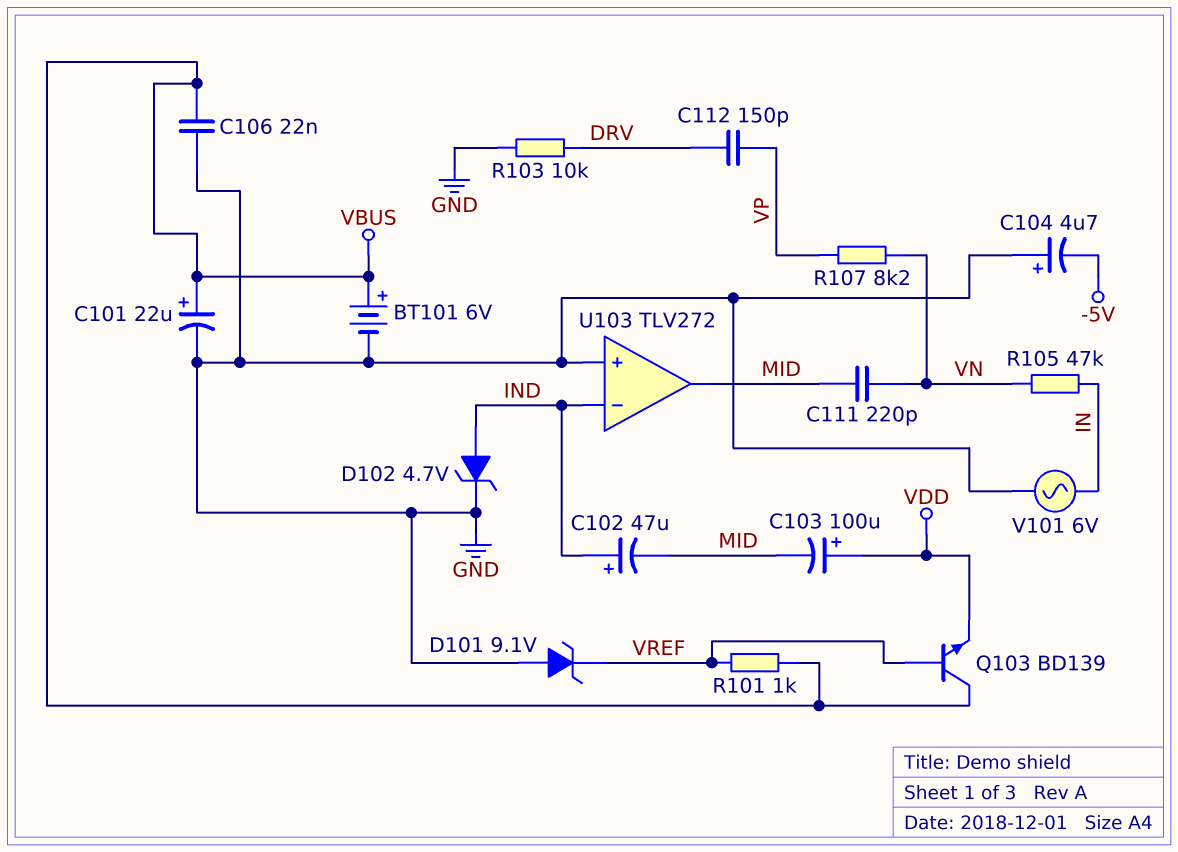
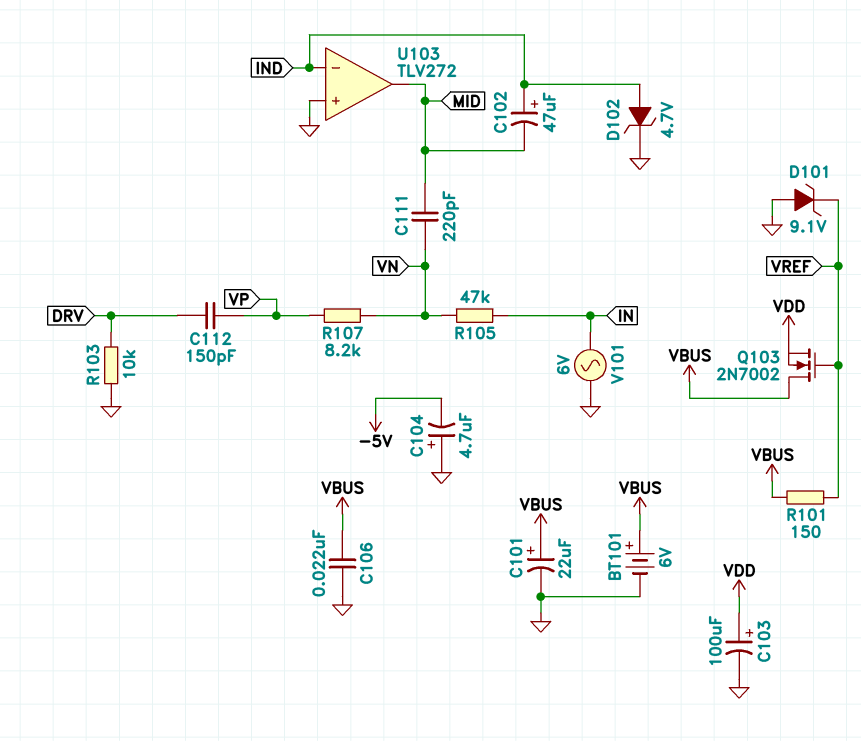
C103: 100uF (plus VDD, minus MID) -> 100uF (plus VDD, minus GND)
Q103: NPN BD139 (B VREF, C VBUS, E VDD) -> NMOS 2N7002 (G VREF, D VBUS, S VDD)
R101: 1k (VBUS, VREF) -> 150 (VBUS, VREF)

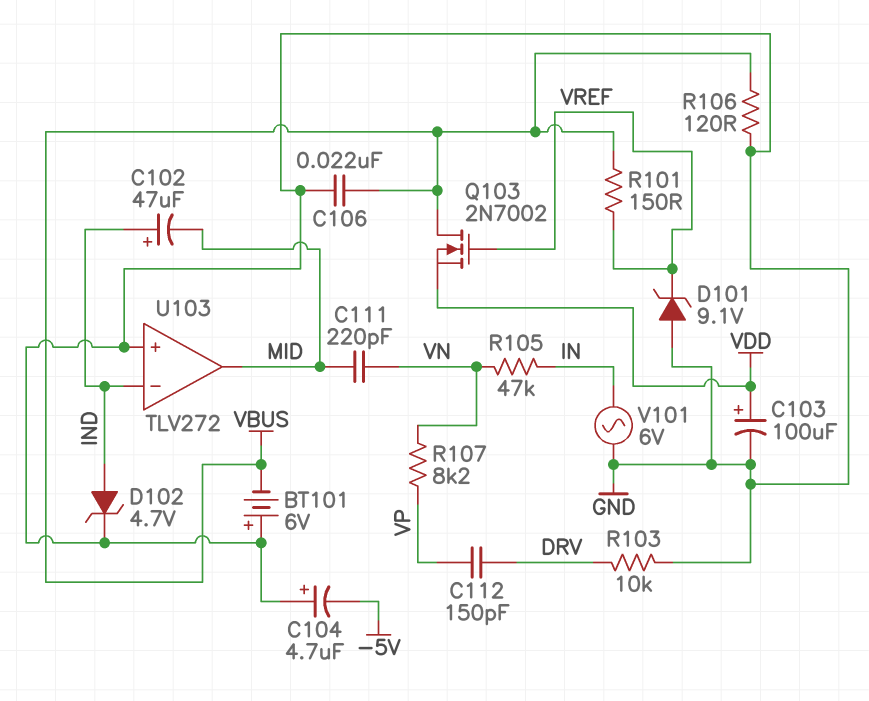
BT101: 6V (plus VBUS, minus GND) -> 6V (plus GND, minus VBUS)
C101: 22uF (plus VBUS, minus GND) -> none
R106: none -> 120 (GND, VBUS)

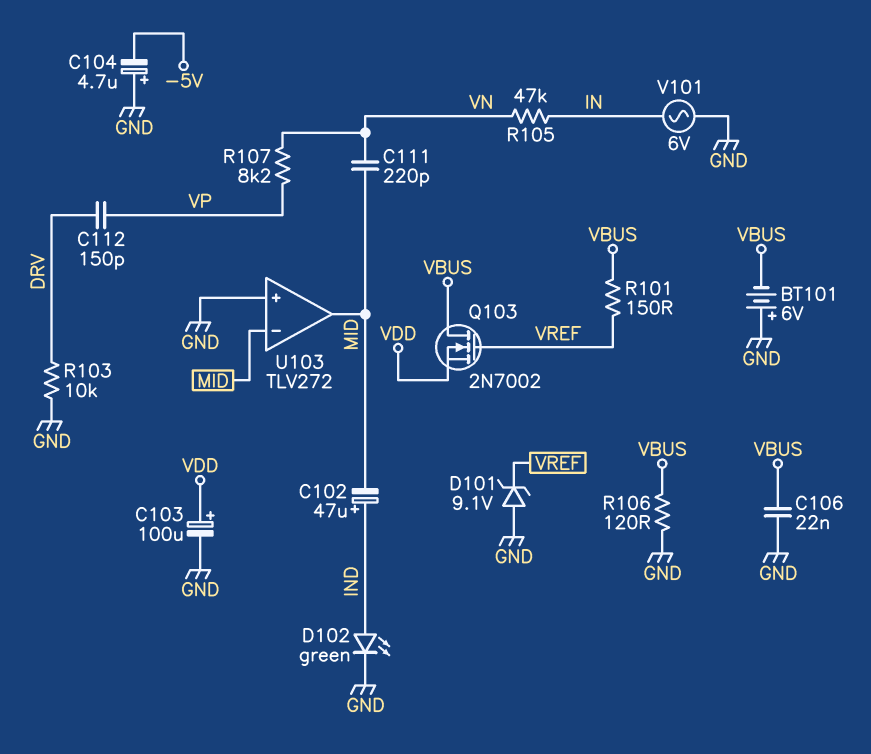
D102: zener 4.7V (A IND, K GND) -> LED green (A IND, K GND)
U103 pin in-: IND -> MID

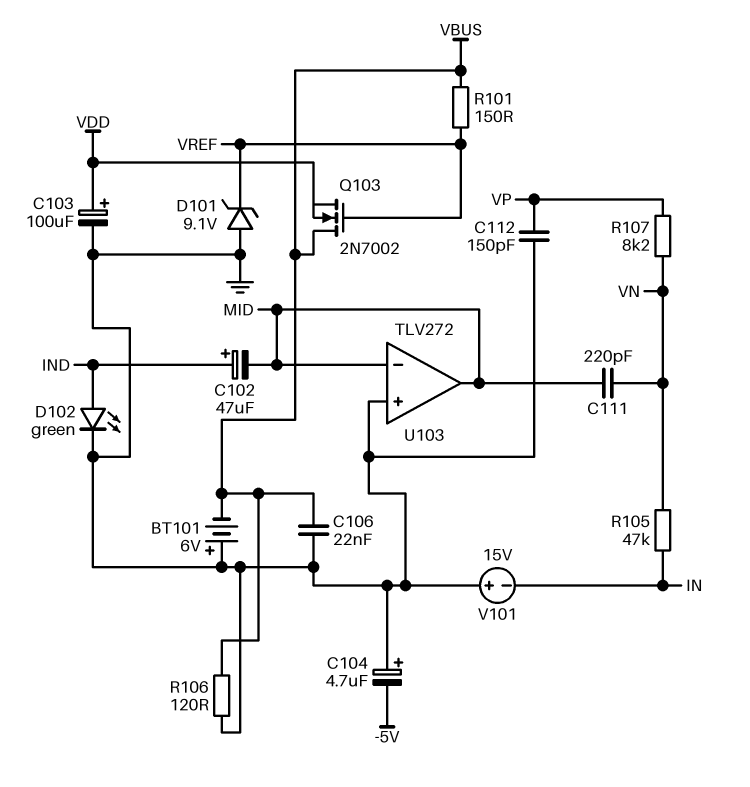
C112: 150pF (DRV, VP) -> 150pF (GND, VP)
R103: 10k (DRV, GND) -> none
V101: AC 6V (GND, IN) -> 15V (plus GND, minus IN)

